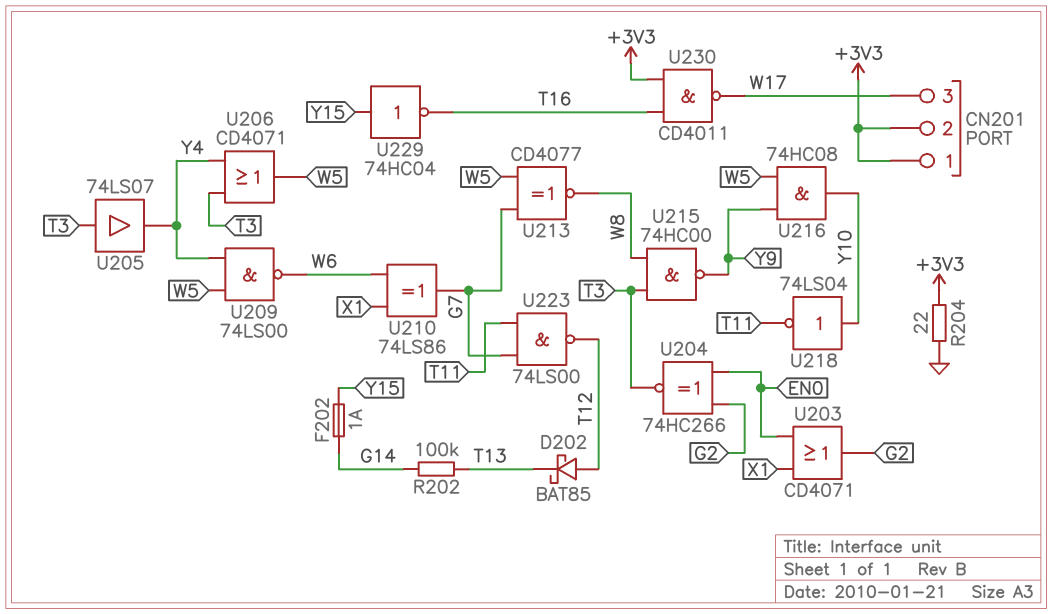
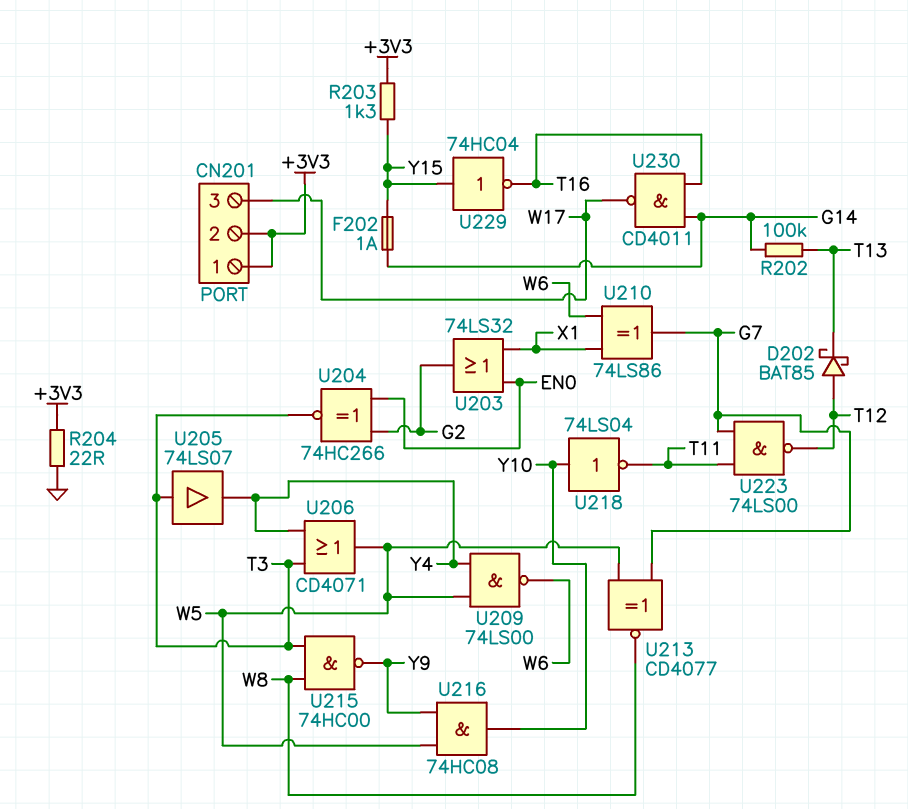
R203: none -> 1.3k (+3V3, Y15)
U203: OR CD4071 (in EN0, in X1, out G2) -> OR 74LS32 (in EN0, in X1, out G2)
U230: NAND CD4011 (in +3V3, in T16, out W17) -> NAND CD4011 (in G14, in T16, out W17)

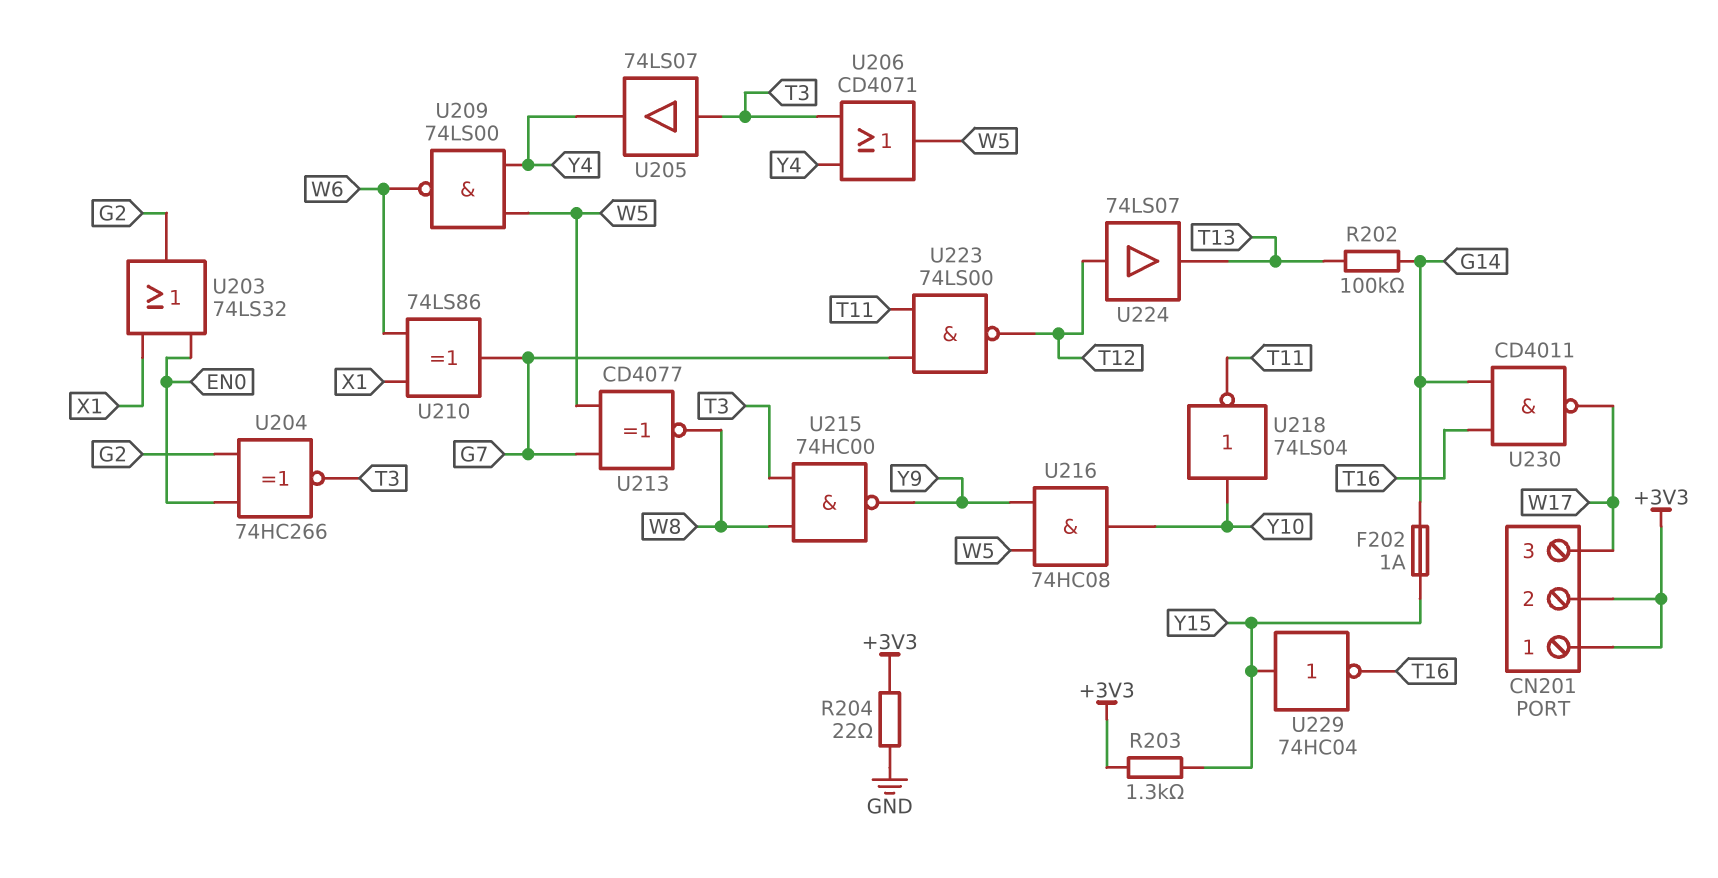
D202: schottky BAT85 (A T12, K T13) -> none
U224: none -> buffer 74LS07 (in T12, out T13)

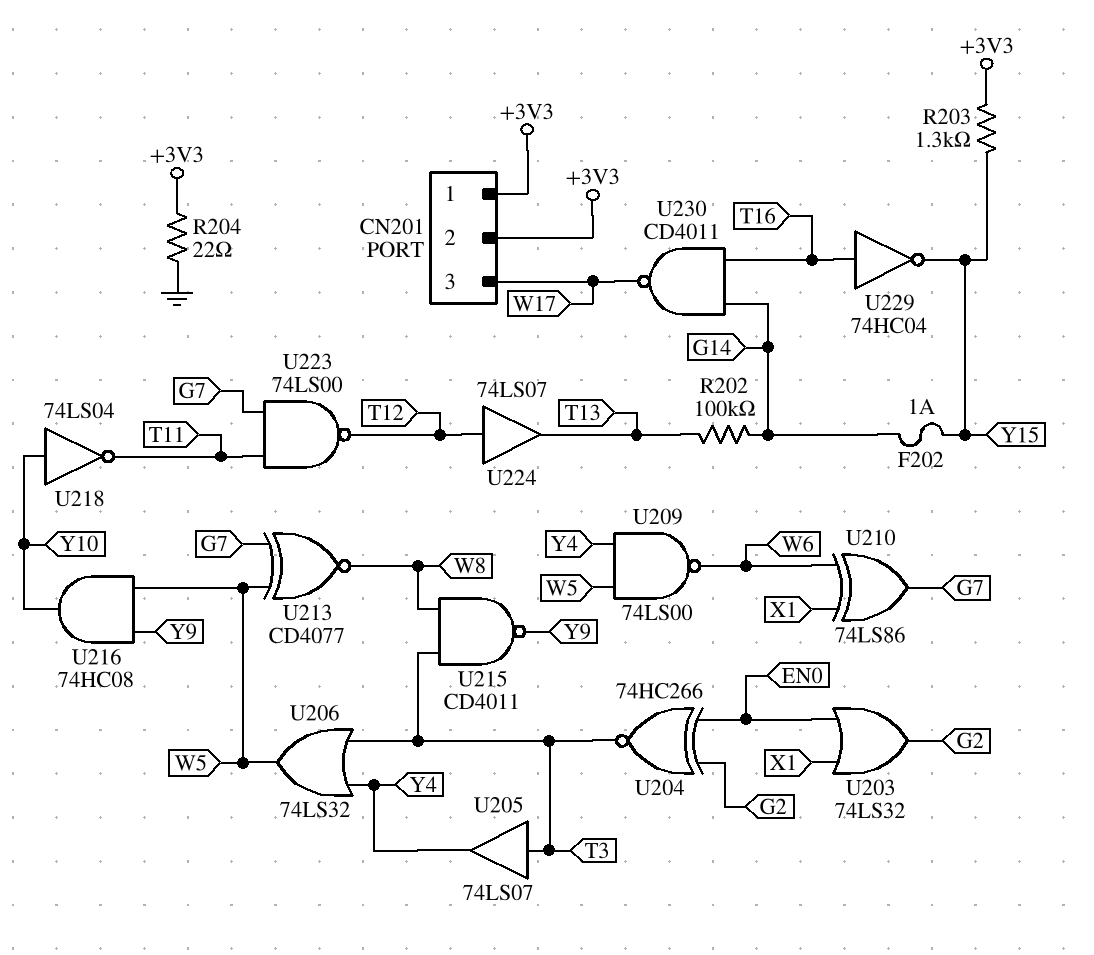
U206: OR CD4071 (in T3, in Y4, out W5) -> OR 74LS32 (in T3, in Y4, out W5)
U215: NAND 74HC00 (in T3, in W8, out Y9) -> NAND CD4011 (in T3, in W8, out Y9)
U229: NOT 74HC04 (in Y15, out T16) -> NOT 74HC04 (in T16, out Y15)

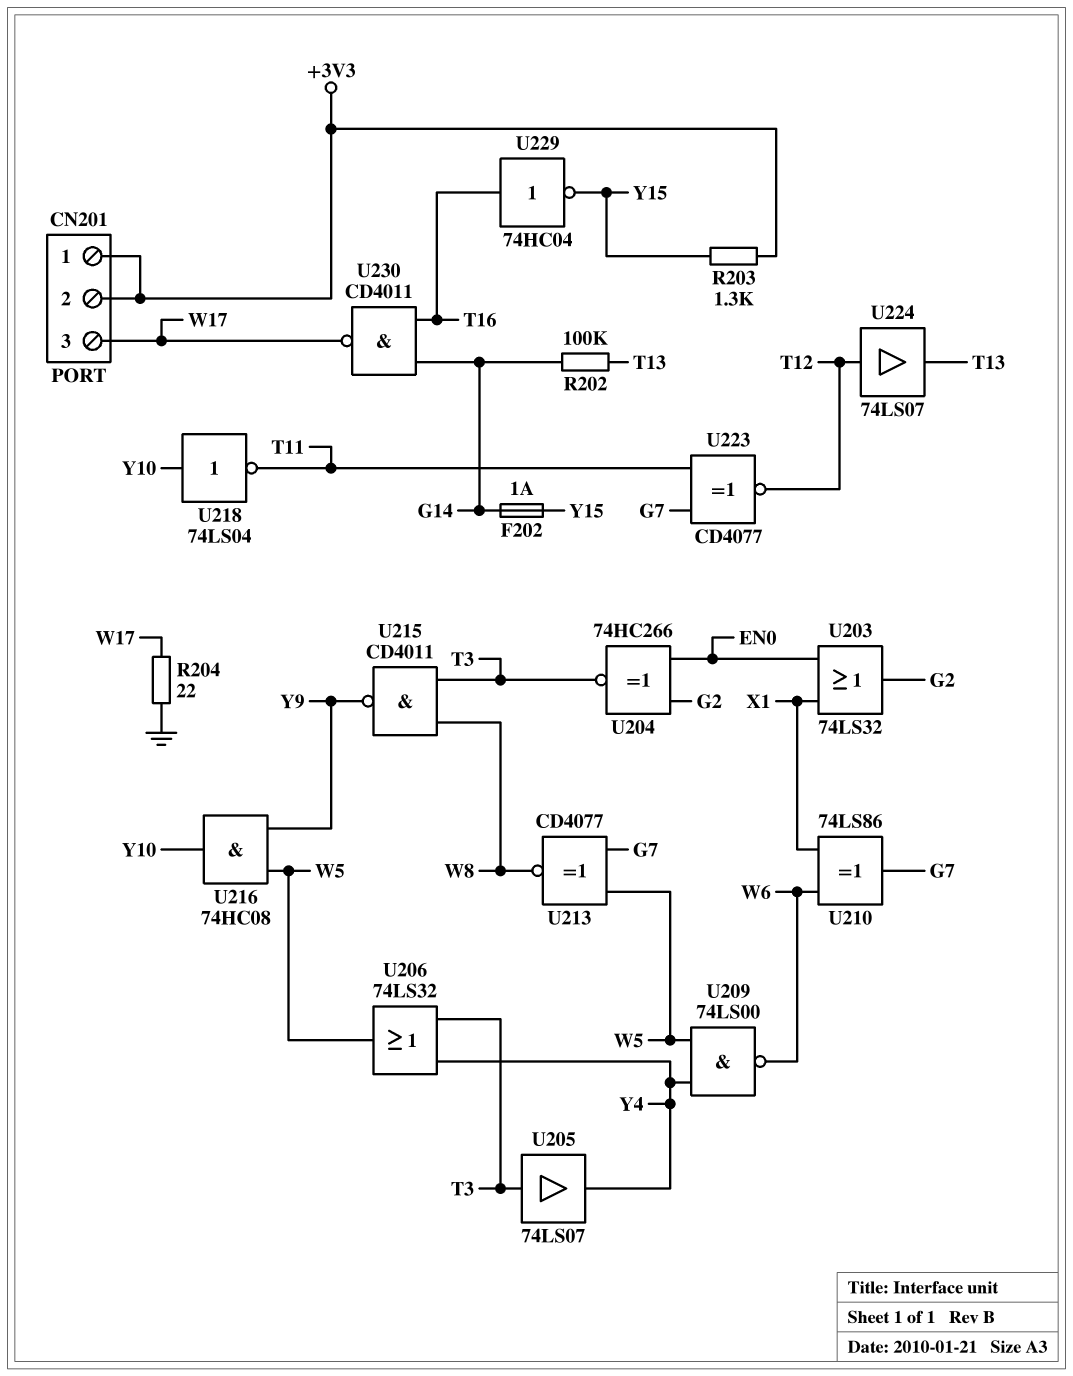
R204: 22 (+3V3, GND) -> 22 (GND, W17)
U223: NAND 74LS00 (in G7, in T11, out T12) -> XNOR CD4077 (in G7, in T11, out T12)

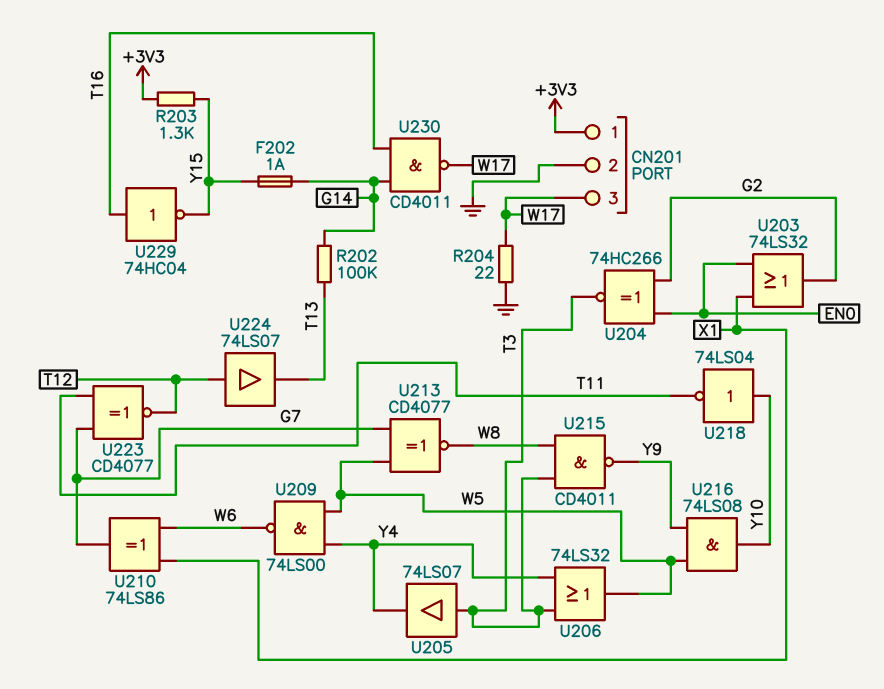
CN201 pin 2: +3V3 -> GND
U216: AND 74HC08 (in W5, in Y9, out Y10) -> AND 74LS08 (in W5, in Y9, out Y10)

